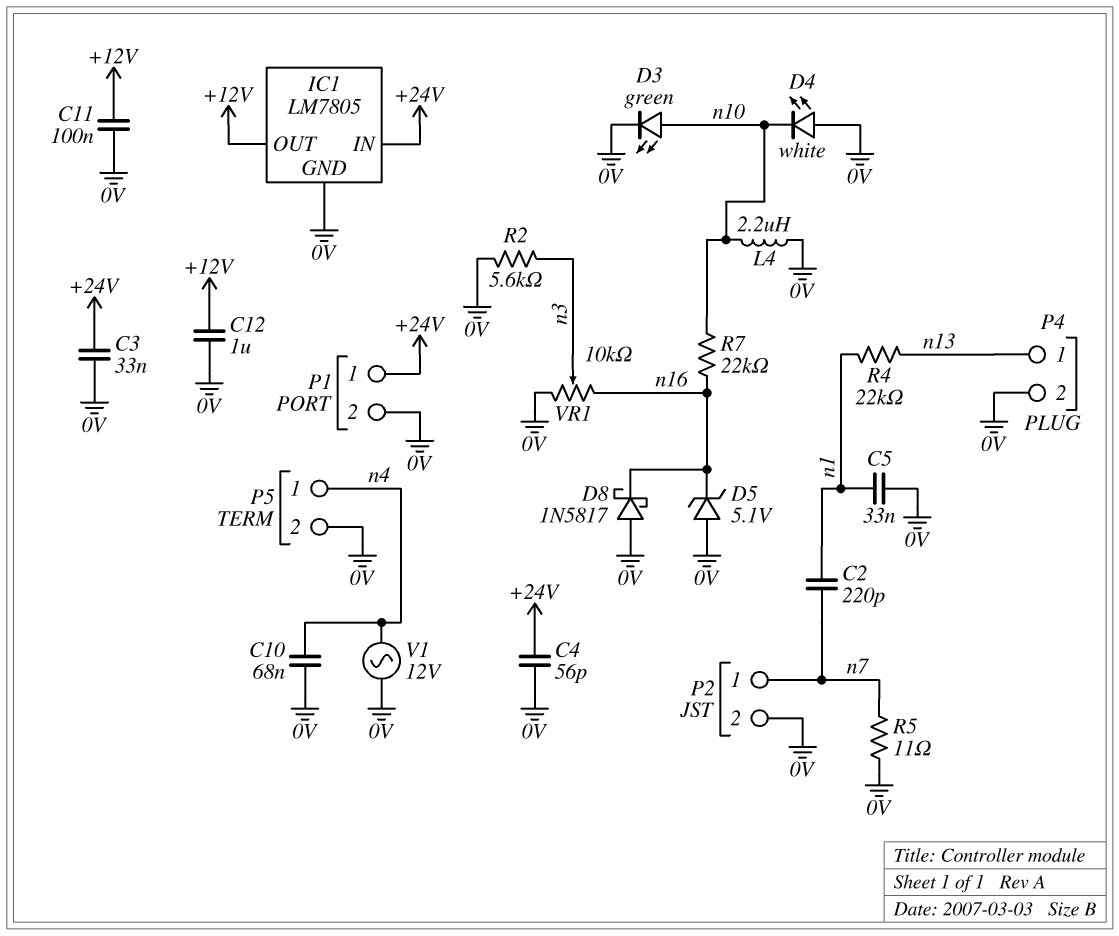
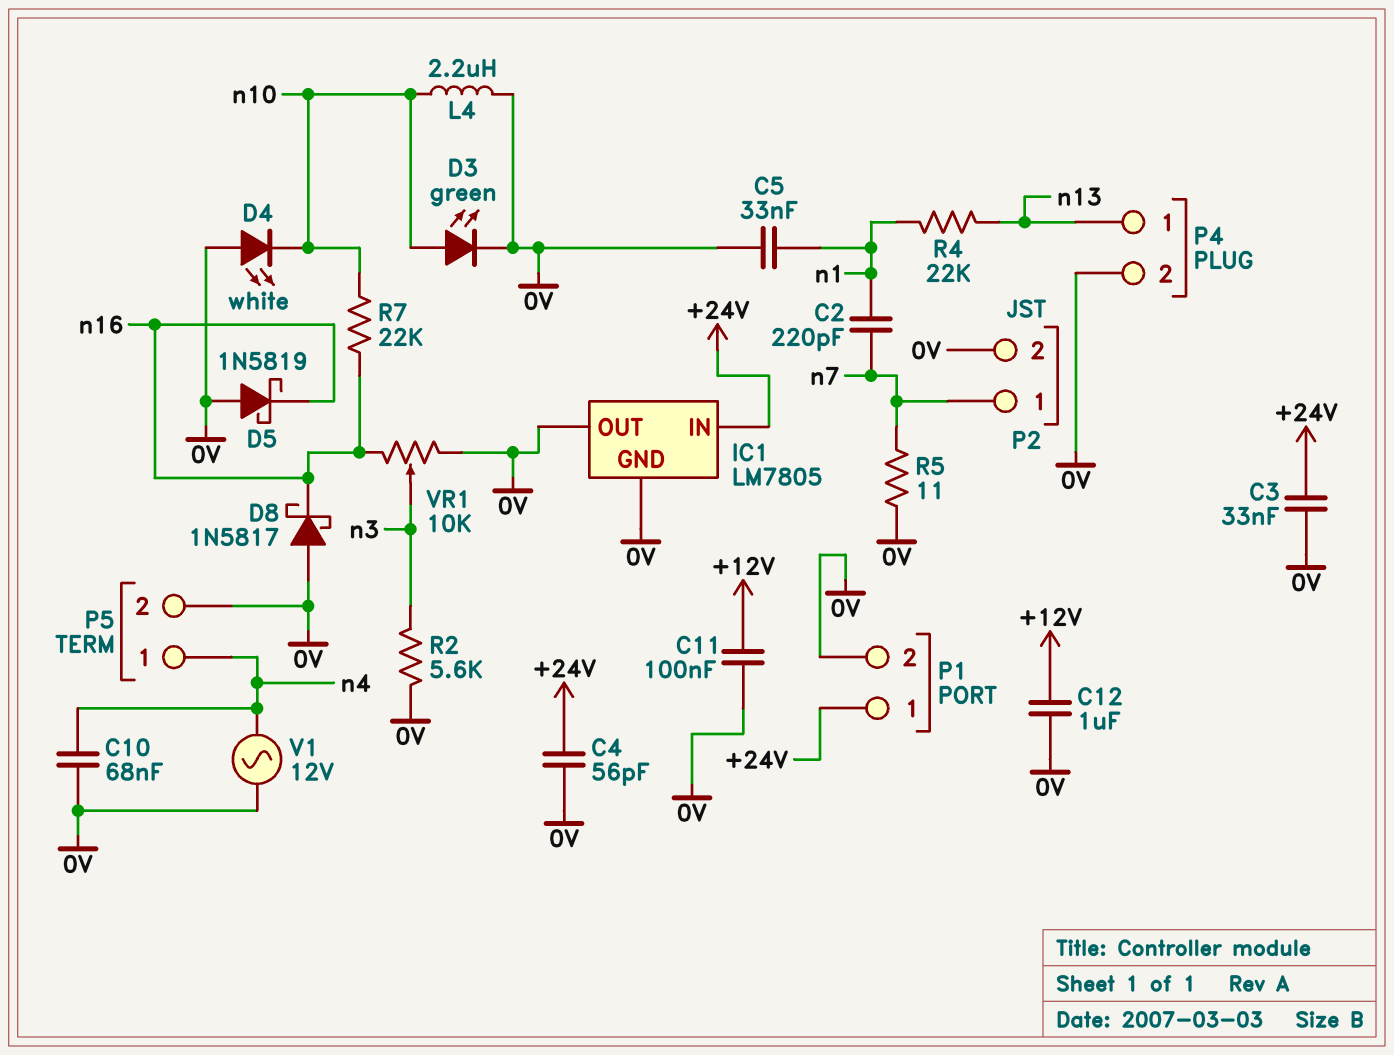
D5: zener 5.1V (A 0V, K n16) -> schottky 1N5819 (A 0V, K n16)
IC1 pin OUT: +12V -> 0V

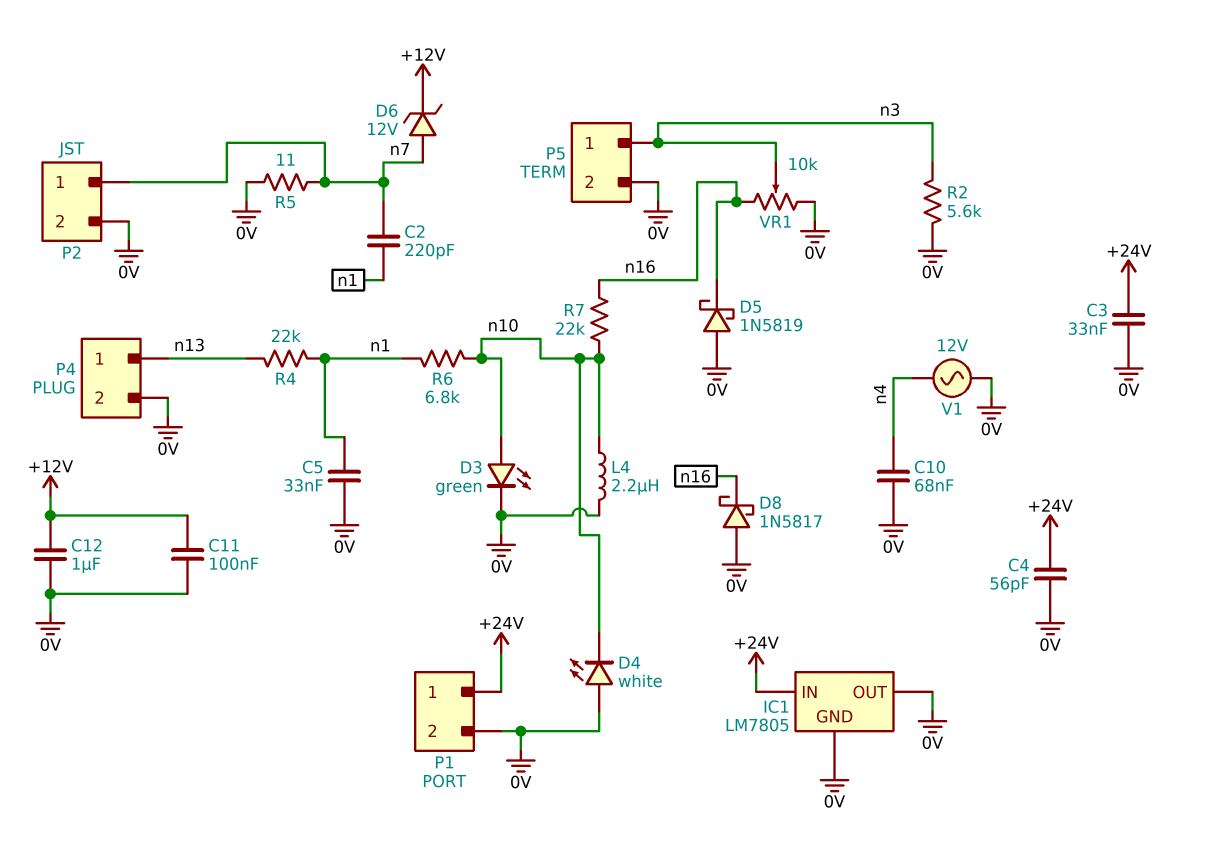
D6: none -> zener 12V (A n7, K +12V)
P5 pin 1: n4 -> n3
R6: none -> 6.8k (n1, n10)

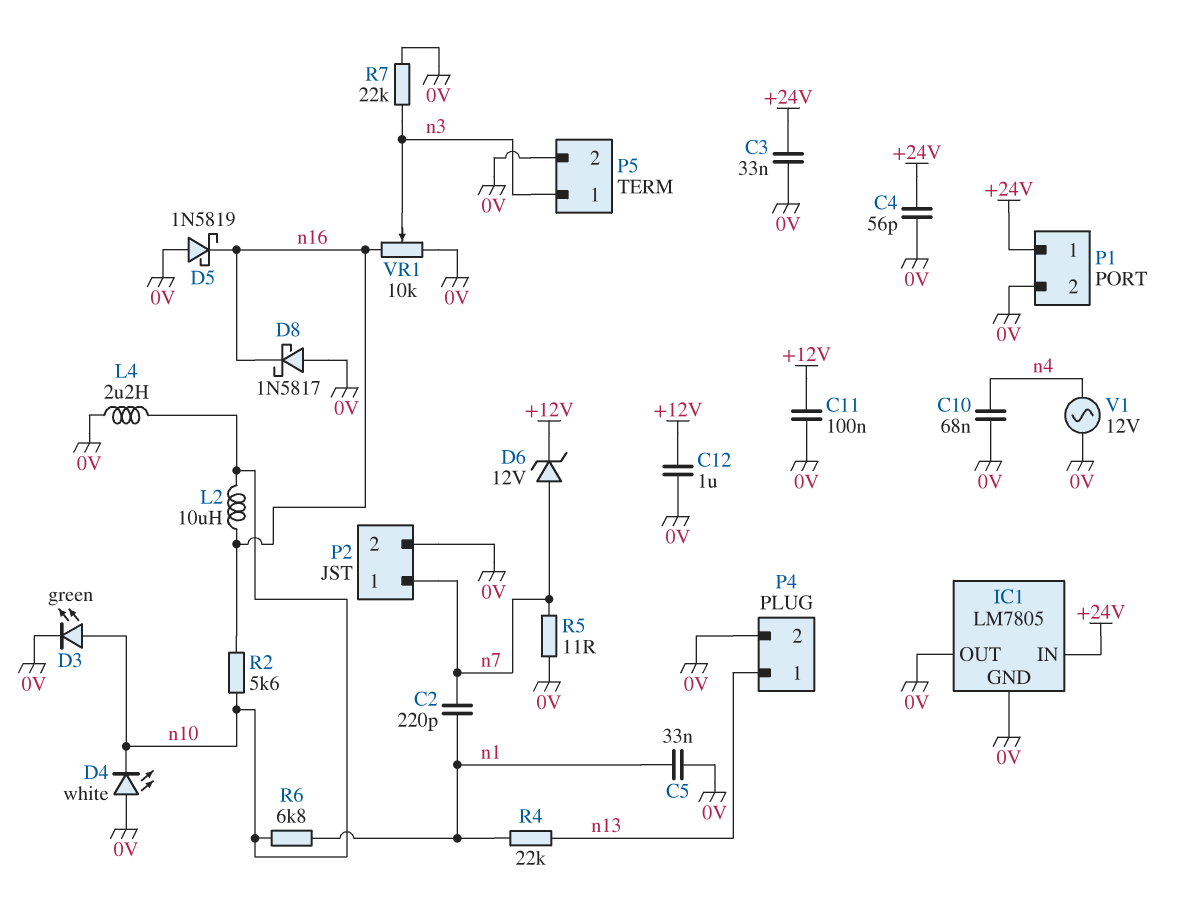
L2: none -> 10uH (n10, n16)
R2: 5.6k (0V, n3) -> 5.6k (n10, n16)
R7: 22k (n10, n16) -> 22k (0V, n3)

